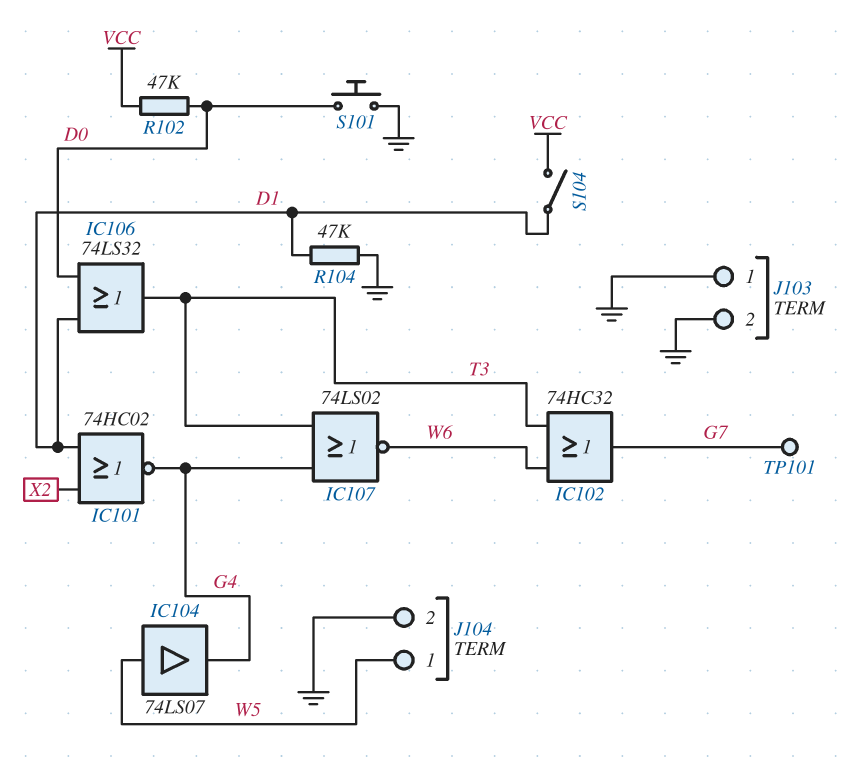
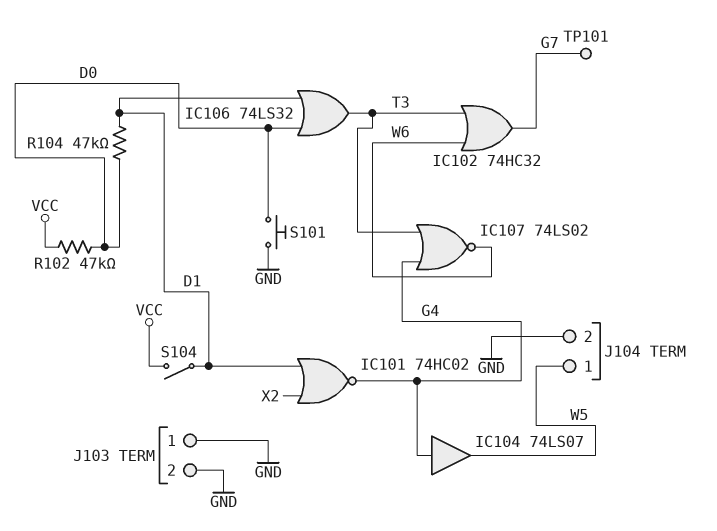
IC104: buffer 74LS07 (in W5, out G4) -> buffer 74LS07 (in G4, out W5)
R104: 47k (D1, GND) -> 47k (D0, D1)

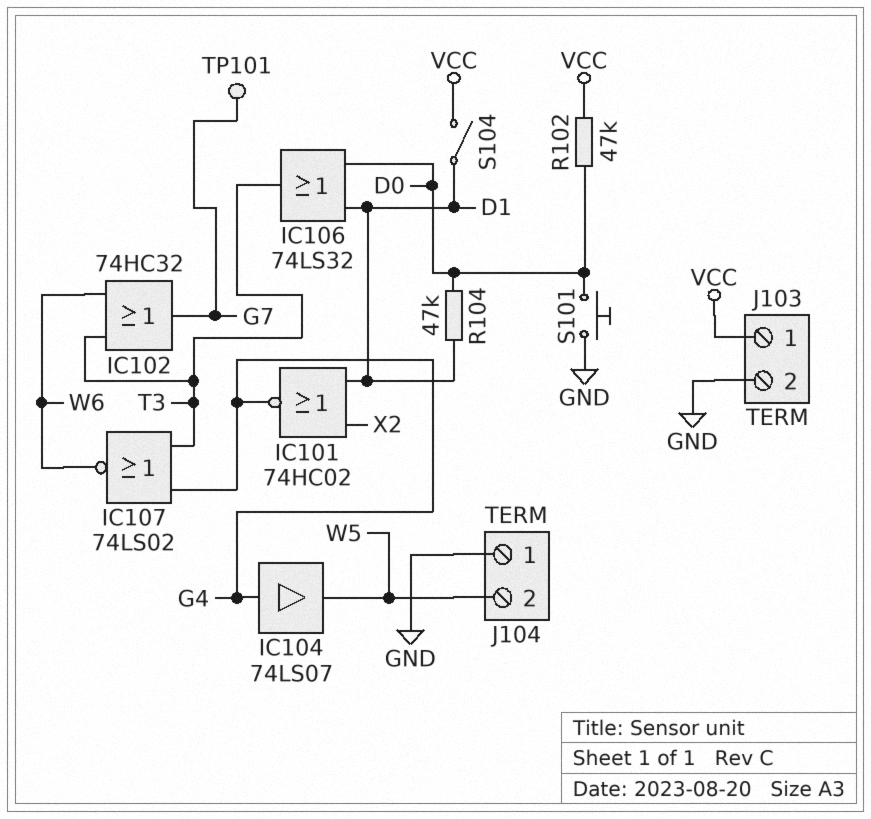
J103 pin 1: GND -> VCC
J104 pin 1: W5 -> GND
J104 pin 2: GND -> W5

